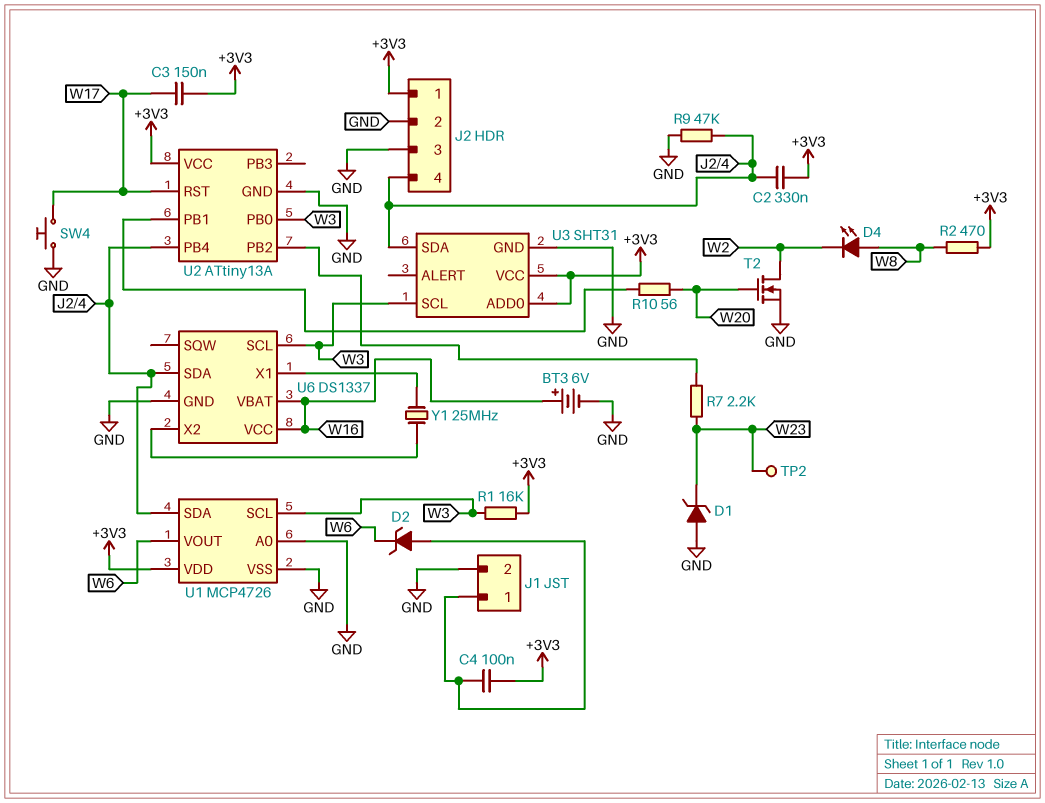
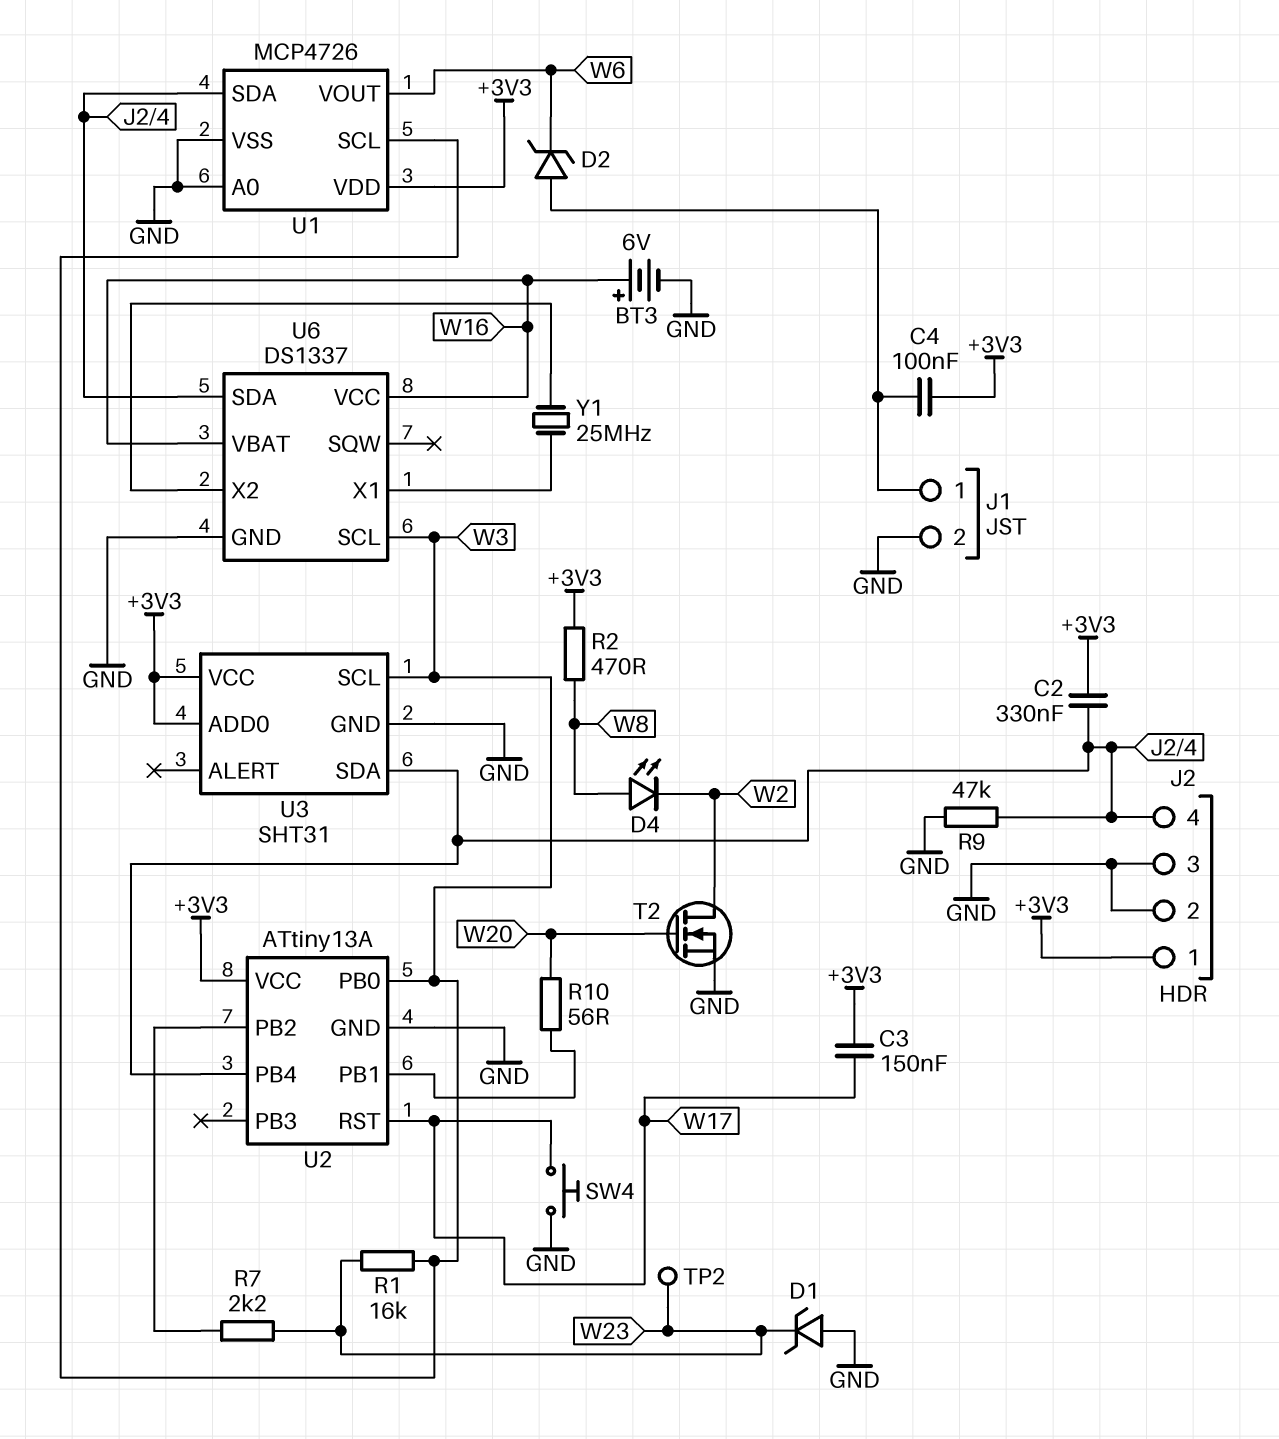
R1: 16k (+3V3, W3) -> 16k (W3, W23)

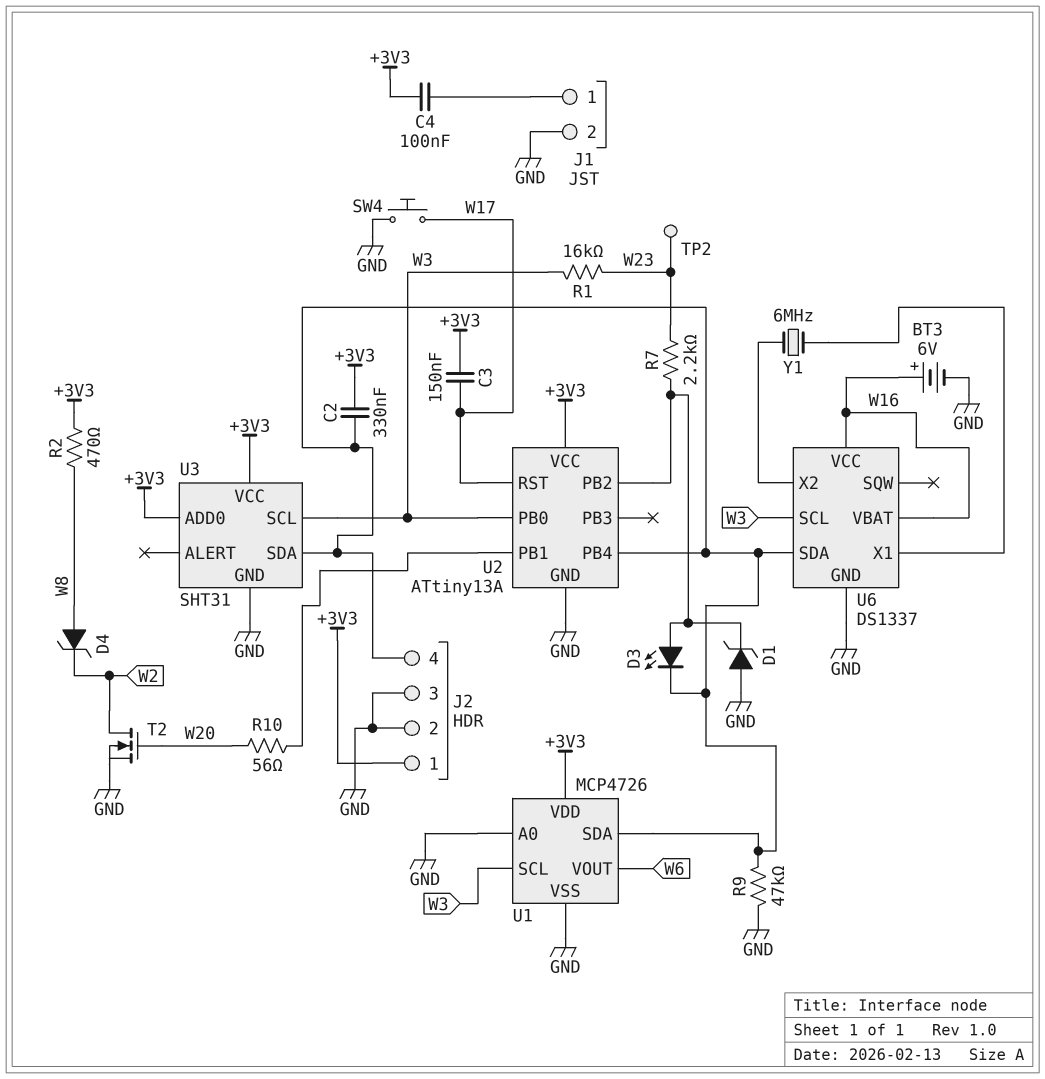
D1: zener (A GND, K W23) -> zener (A GND, K U2/PB2)
D2: zener (A J1/1, K W6) -> none
D3: none -> LED (A U2/PB2, K J2/4)
D4: LED (A W8, K W2) -> zener (A W8, K W2)
Y1: 25MHz (U6/X1, U6/X2) -> 6MHz (U6/X1, U6/X2)

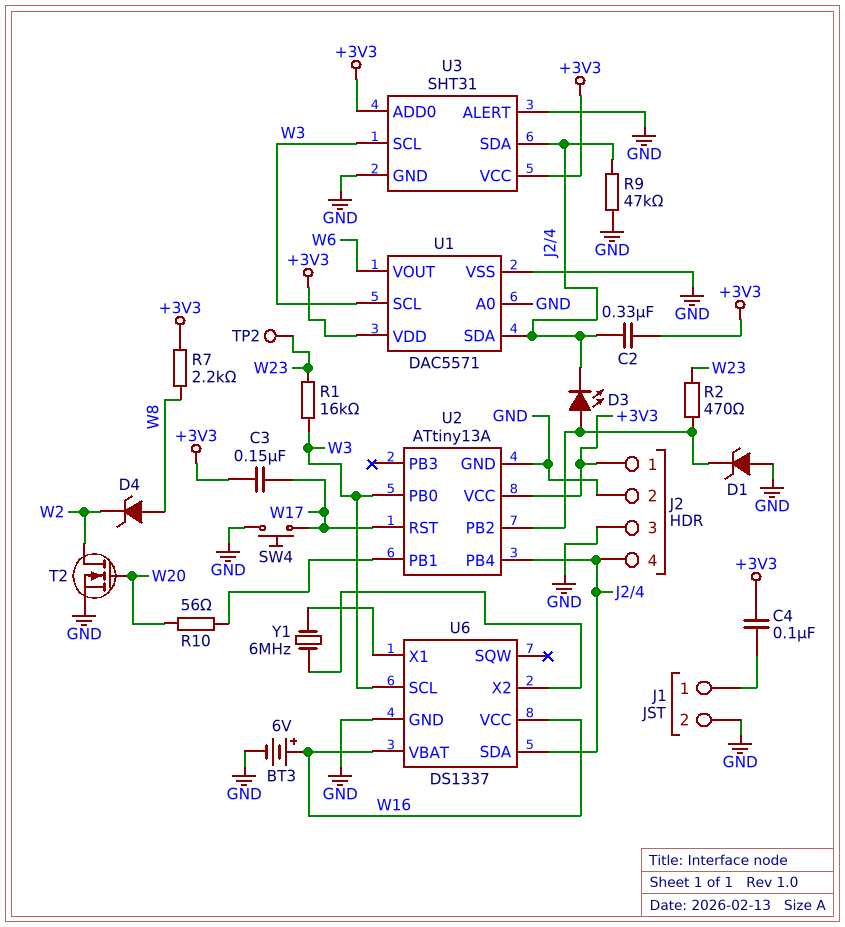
R2: 470 (+3V3, W8) -> 470 (U2/PB2, W23)
R7: 2.2k (U2/PB2, W23) -> 2.2k (+3V3, W8)
U1: MCP4726 -> DAC5571
U3 pin ALERT: none -> GND

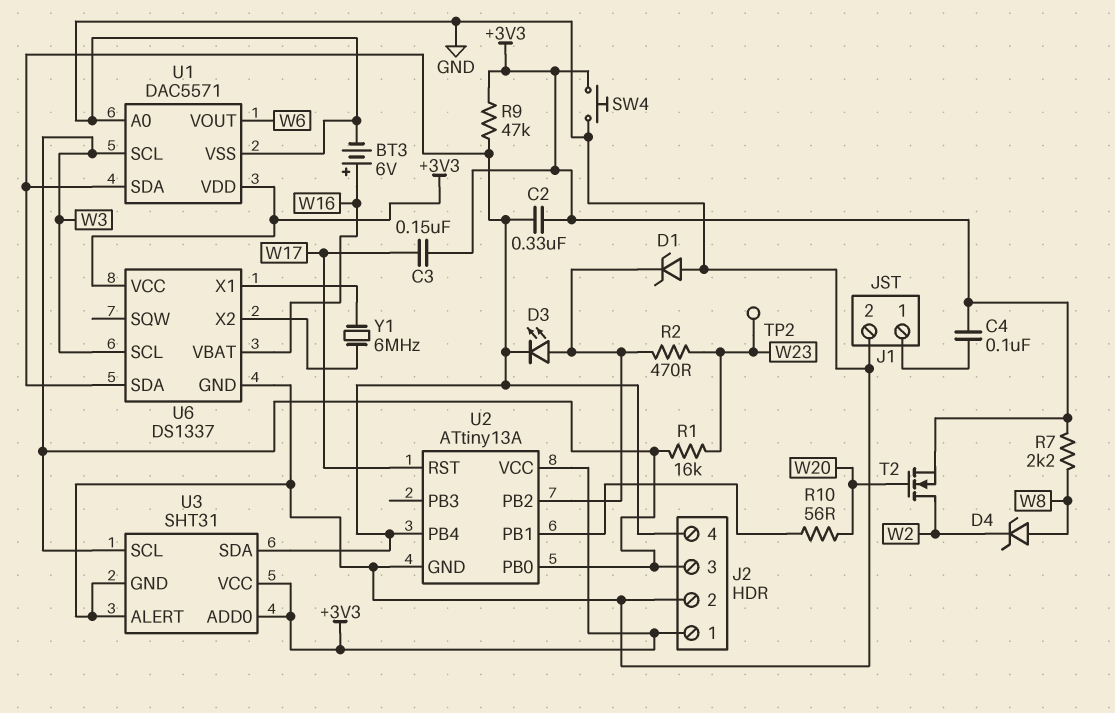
J2 pin 3: GND -> W3
R9: 47k (GND, J2/4) -> 47k (+3V3, J2/4)
SW4: button (GND, W17) -> button (+3V3, GND)
T2: NMOS (G W20, D W2, S GND) -> NMOS (G W20, D W2, S +3V3)
U6 pin VCC: W16 -> +3V3

